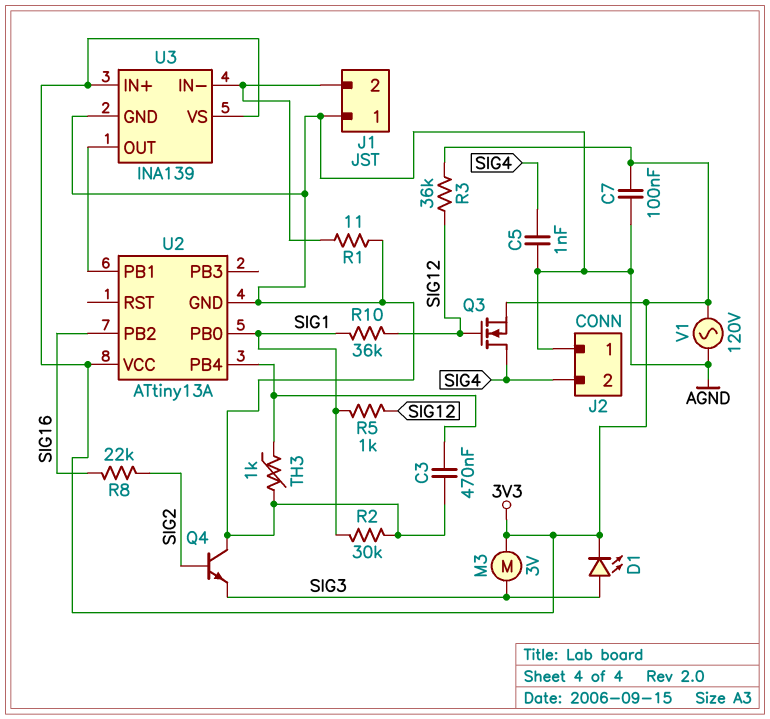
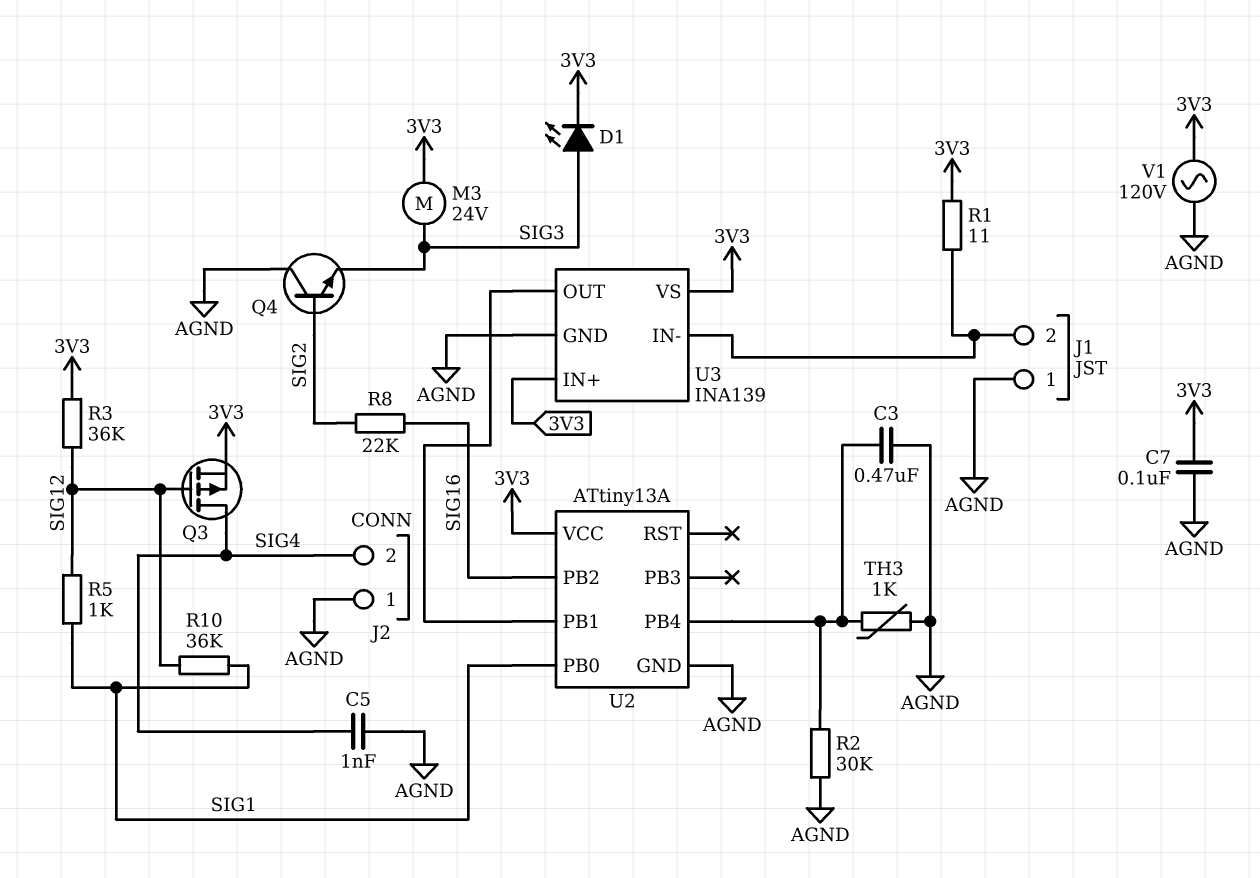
M3: motor 3V (3V3, SIG3) -> motor 24V (3V3, SIG3)
Q3: NMOS (G SIG12, D SIG4, S 3V3) -> PMOS (G SIG12, D SIG4, S 3V3)
R1: 11 (AGND, J1/2) -> 11 (3V3, J1/2)
R2: 30k (AGND, SIG1) -> 30k (AGND, U2/PB4)

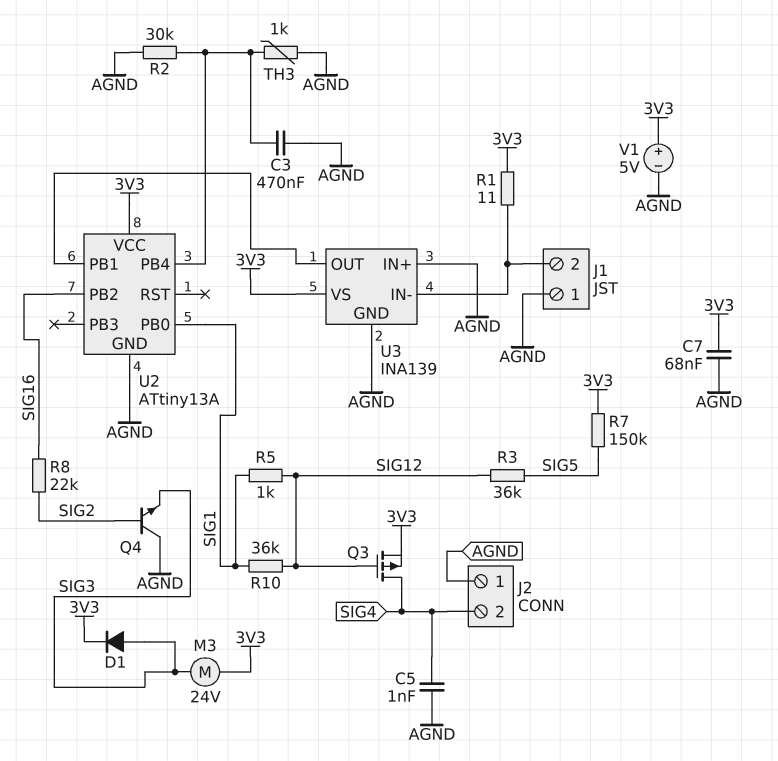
C7: 100nF (3V3, AGND) -> 68nF (3V3, AGND)
D1: LED (A SIG3, K 3V3) -> diode (A SIG3, K 3V3)
R3: 36k (3V3, SIG12) -> 36k (SIG5, SIG12)
R7: none -> 150k (3V3, SIG5)
U3 pin IN+: 3V3 -> AGND
V1: AC 120V (3V3, AGND) -> 5V (plus 3V3, minus AGND)

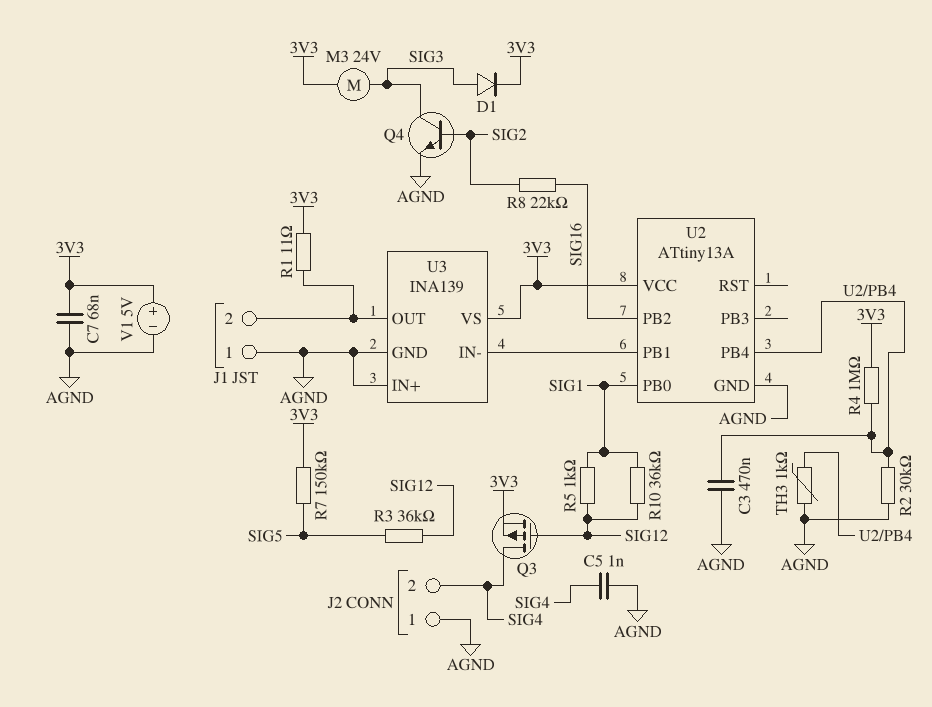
Q4: NPN (B SIG2, C AGND, E SIG3) -> NPN (B SIG2, C SIG3, E AGND)
R4: none -> 1M (3V3, U2/PB4)
U3 pin IN-: J1/2 -> U2/PB1
U3 pin OUT: U2/PB1 -> J1/2

